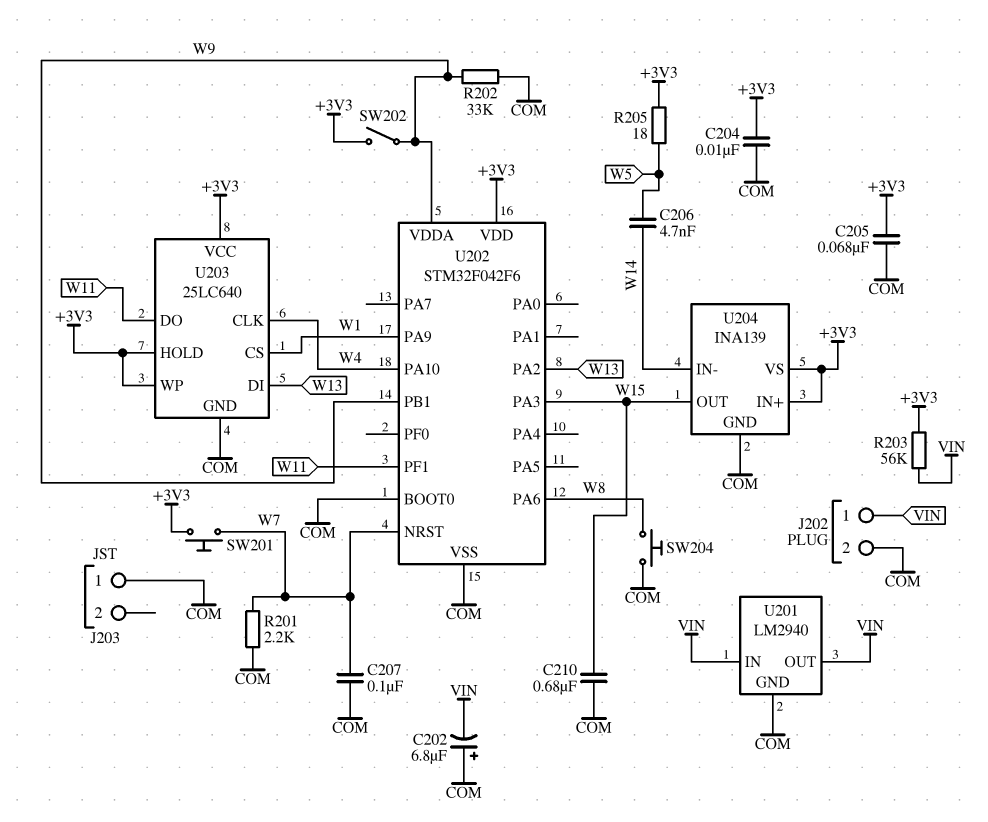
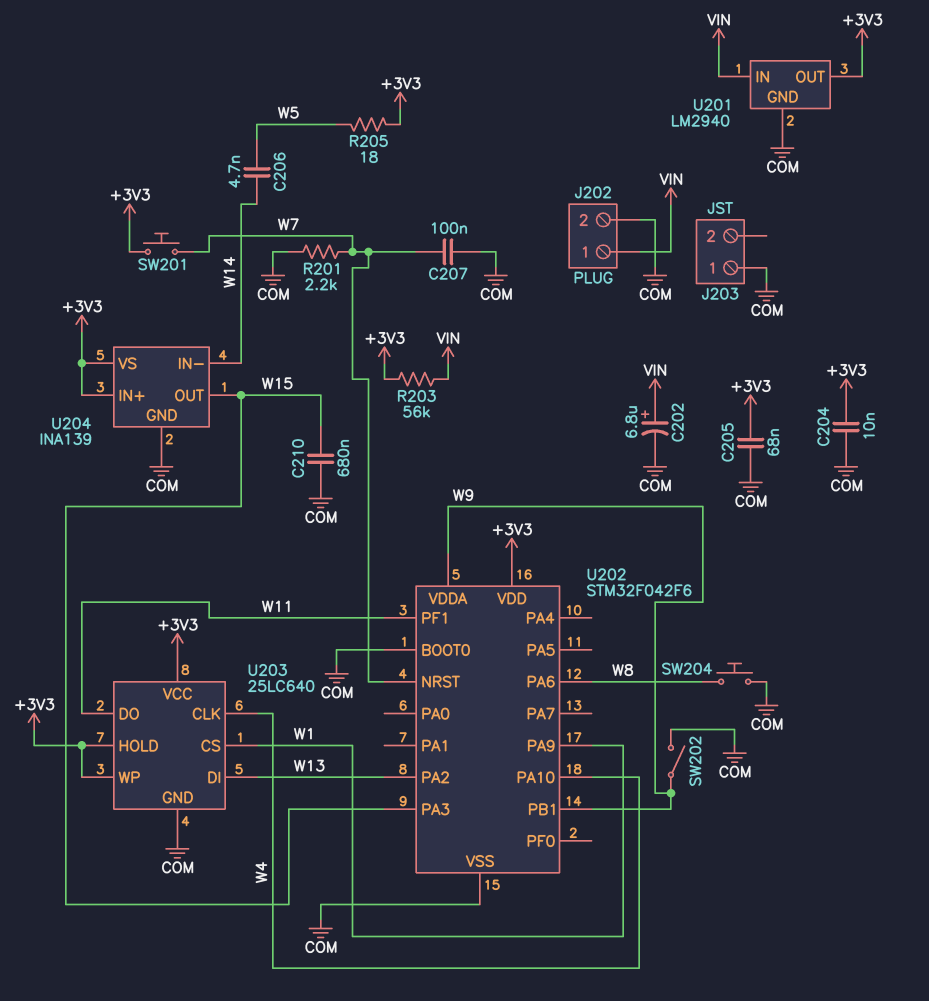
C202: 6.8uF (plus COM, minus VIN) -> 6.8uF (plus VIN, minus COM)
R202: 33k (COM, W9) -> none
SW202: switch (+3V3, W9) -> switch (COM, W9)
U201 pin OUT: VIN -> +3V3

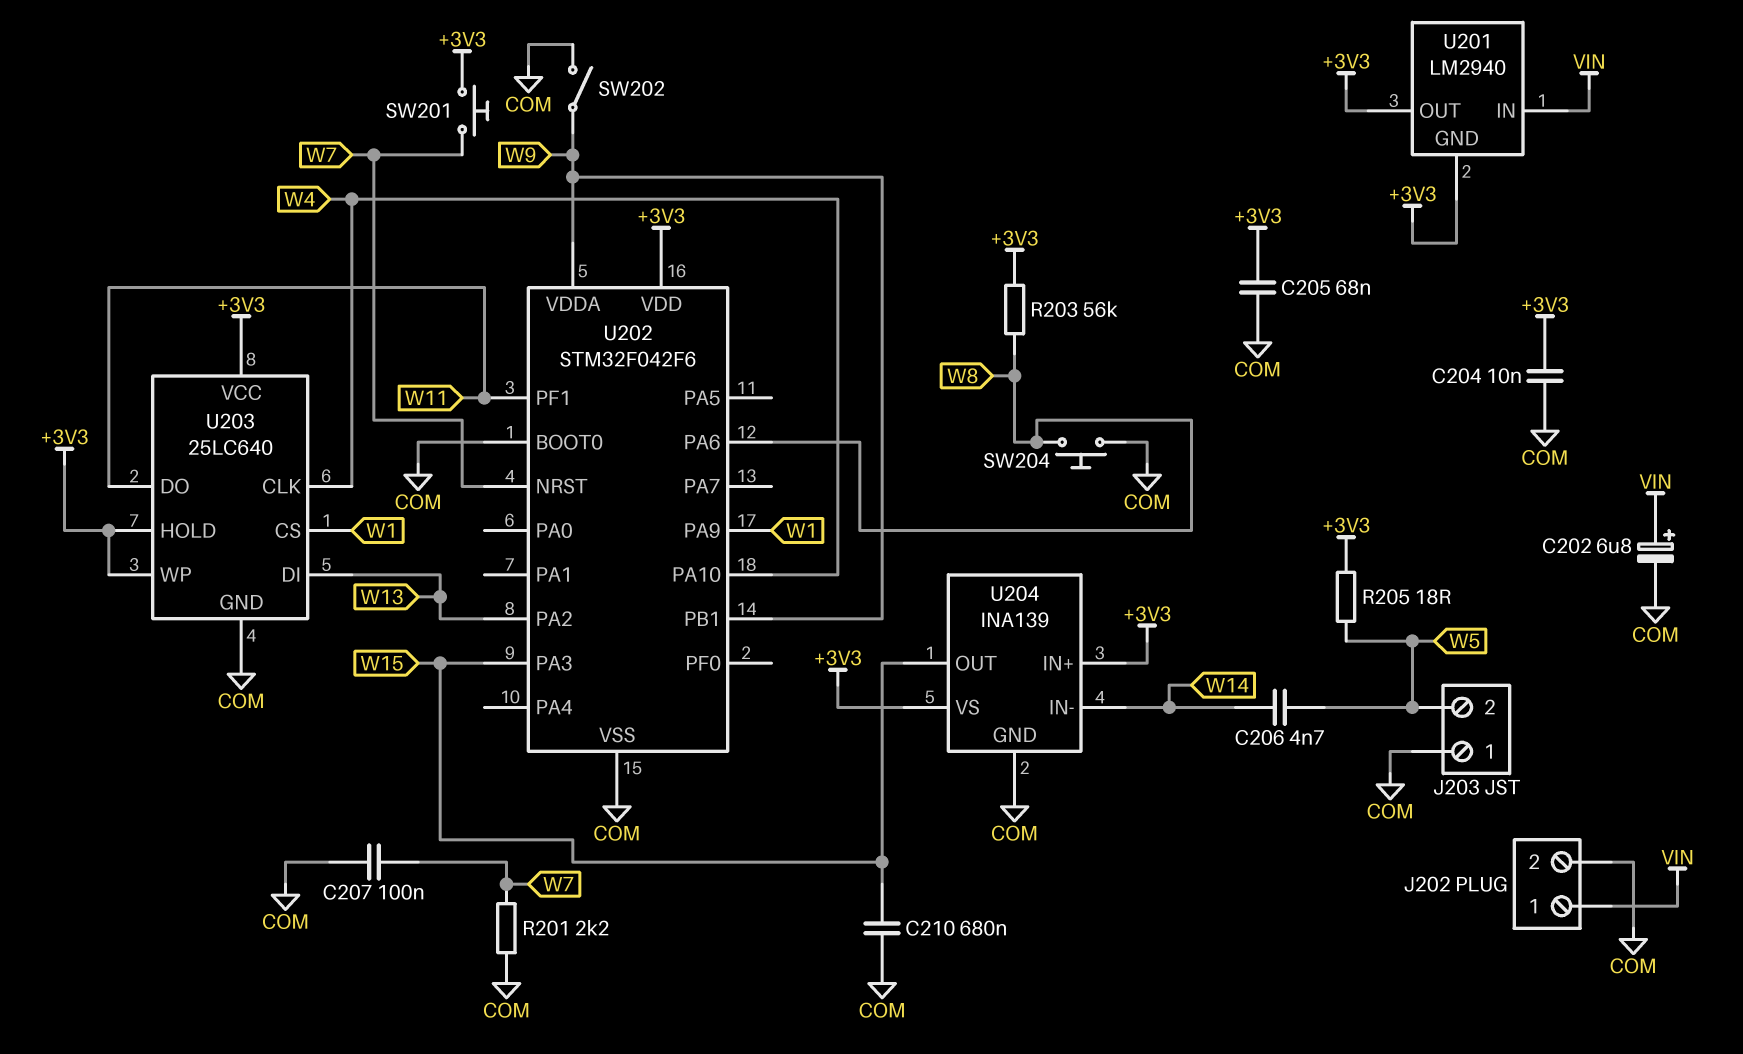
J203 pin 2: none -> W5
R203: 56k (+3V3, VIN) -> 56k (+3V3, W8)
U201 pin GND: COM -> +3V3

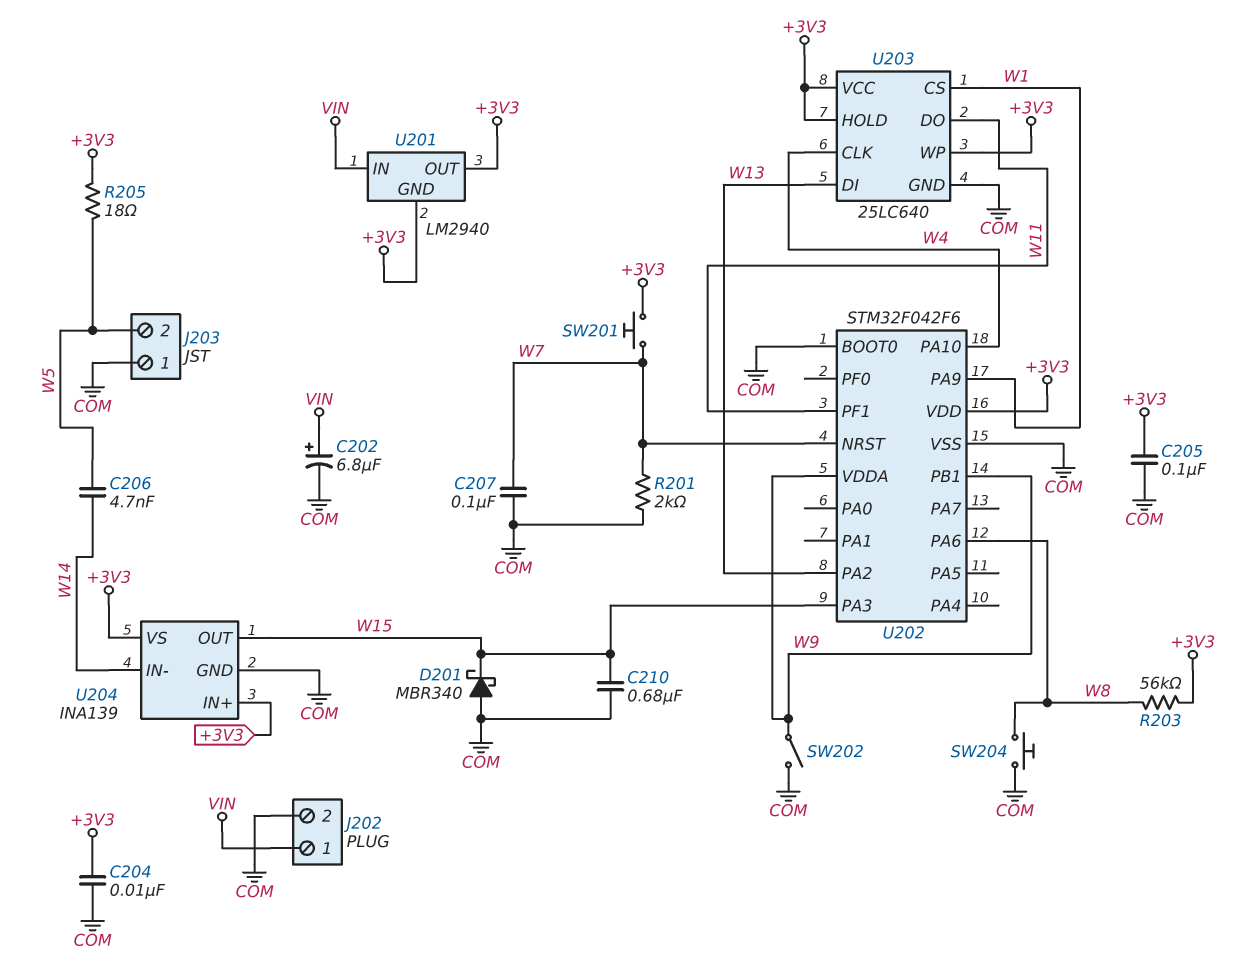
C205: 68nF (+3V3, COM) -> 100nF (+3V3, COM)
D201: none -> schottky MBR340 (A COM, K W15)
R201: 2.2k (COM, W7) -> 2k (COM, W7)

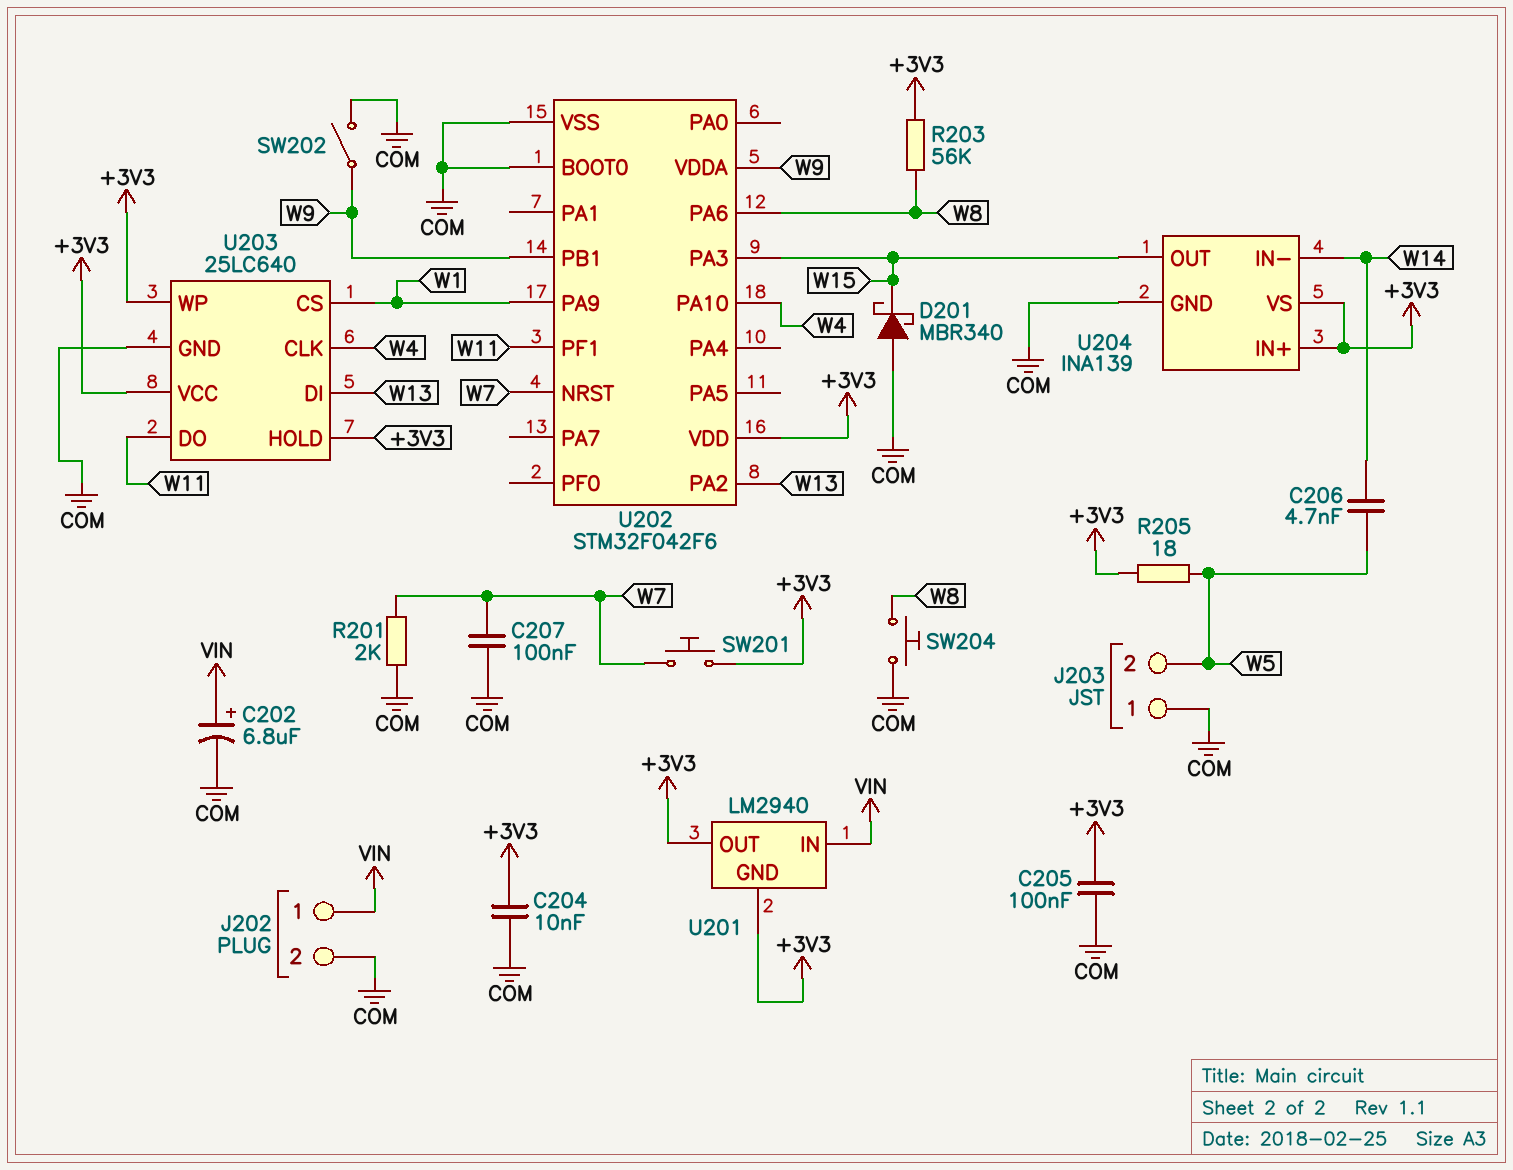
C210: 680nF (COM, W15) -> none

